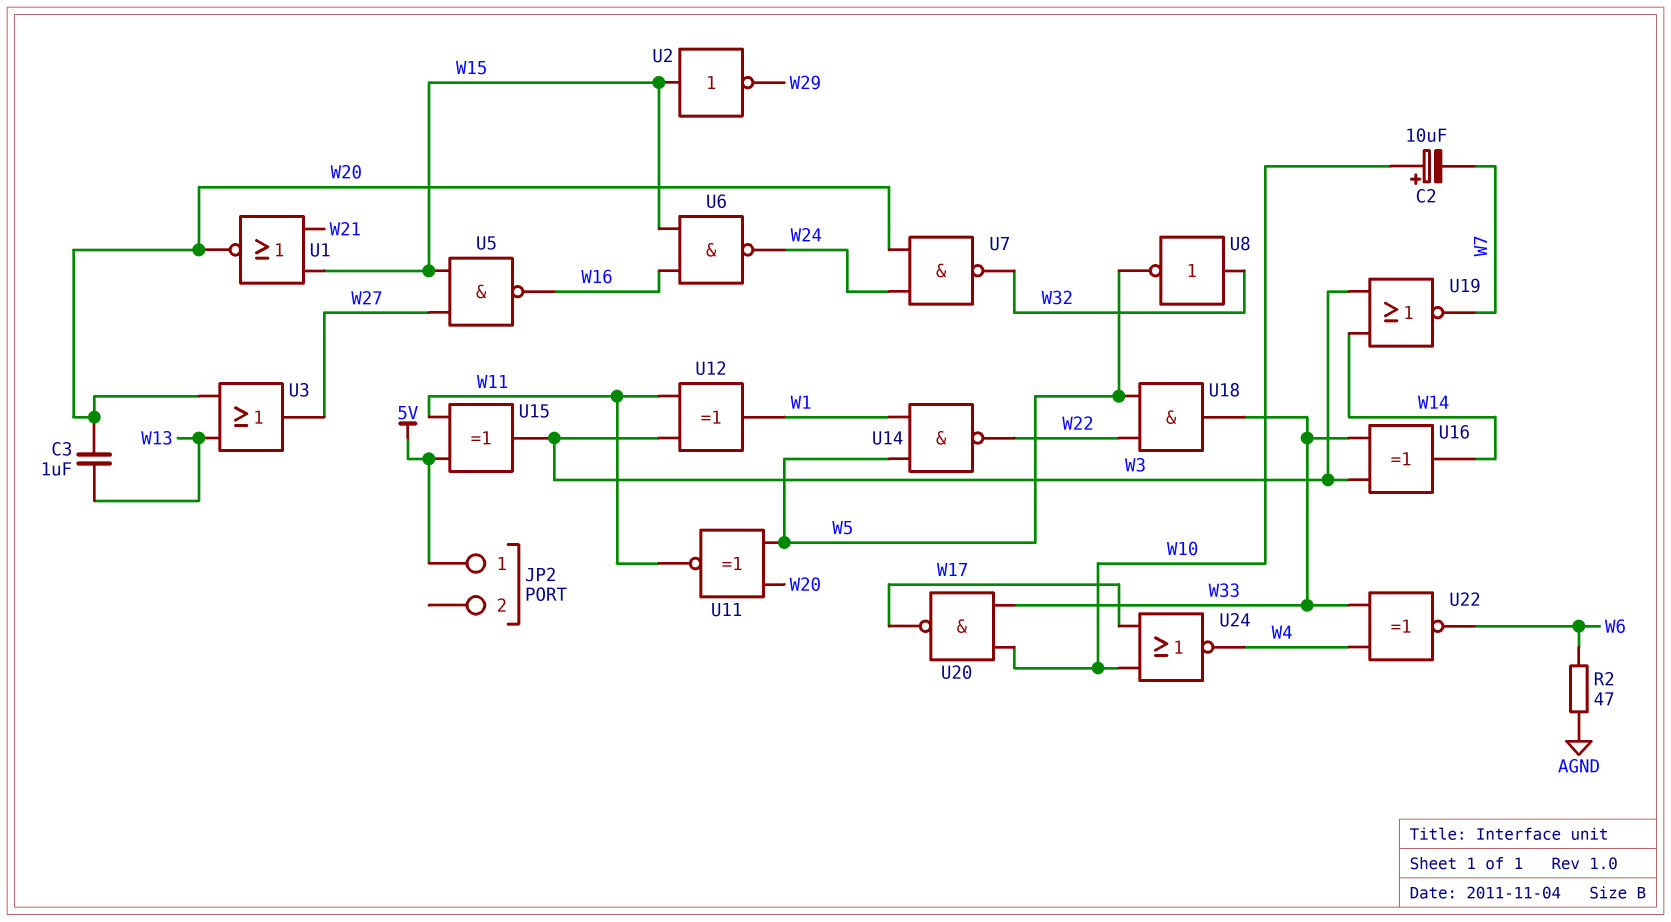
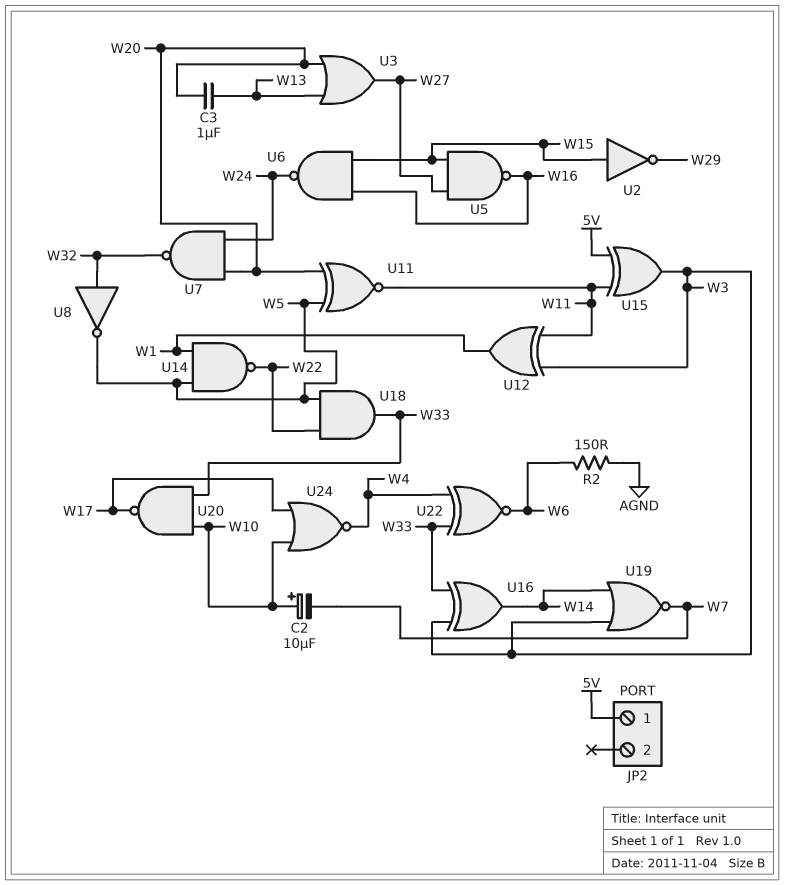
R2: 47 (AGND, W6) -> 150 (AGND, W6)
U1: NOR (in W15, in W21, out W20) -> none

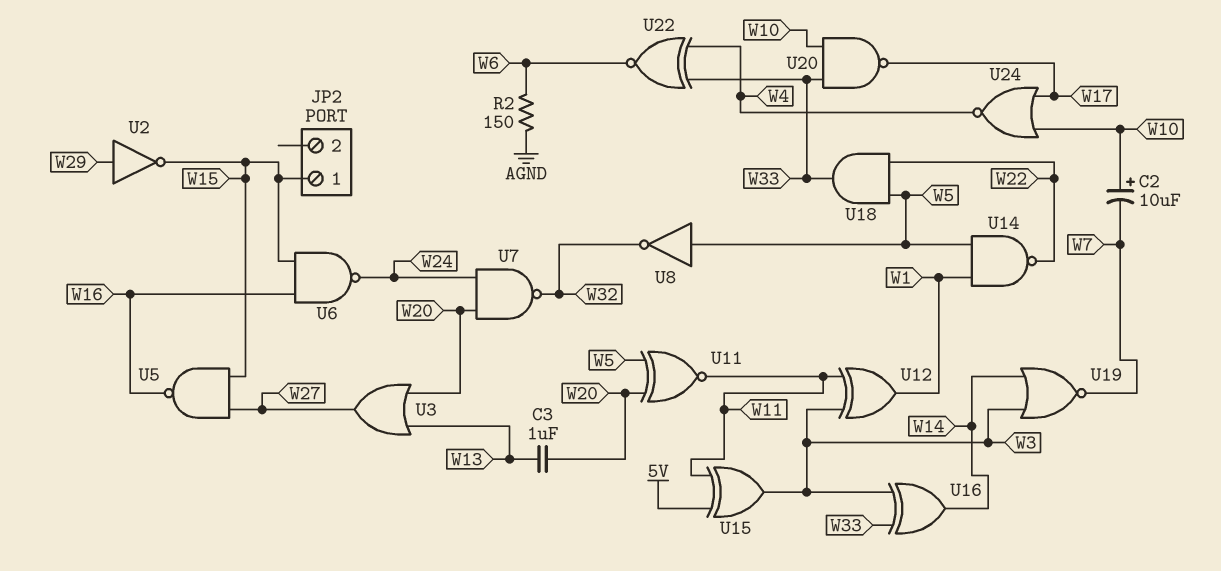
JP2 pin 1: 5V -> W15
U2: NOT (in W15, out W29) -> NOT (in W29, out W15)
U8: NOT (in W32, out W5) -> NOT (in W5, out W32)

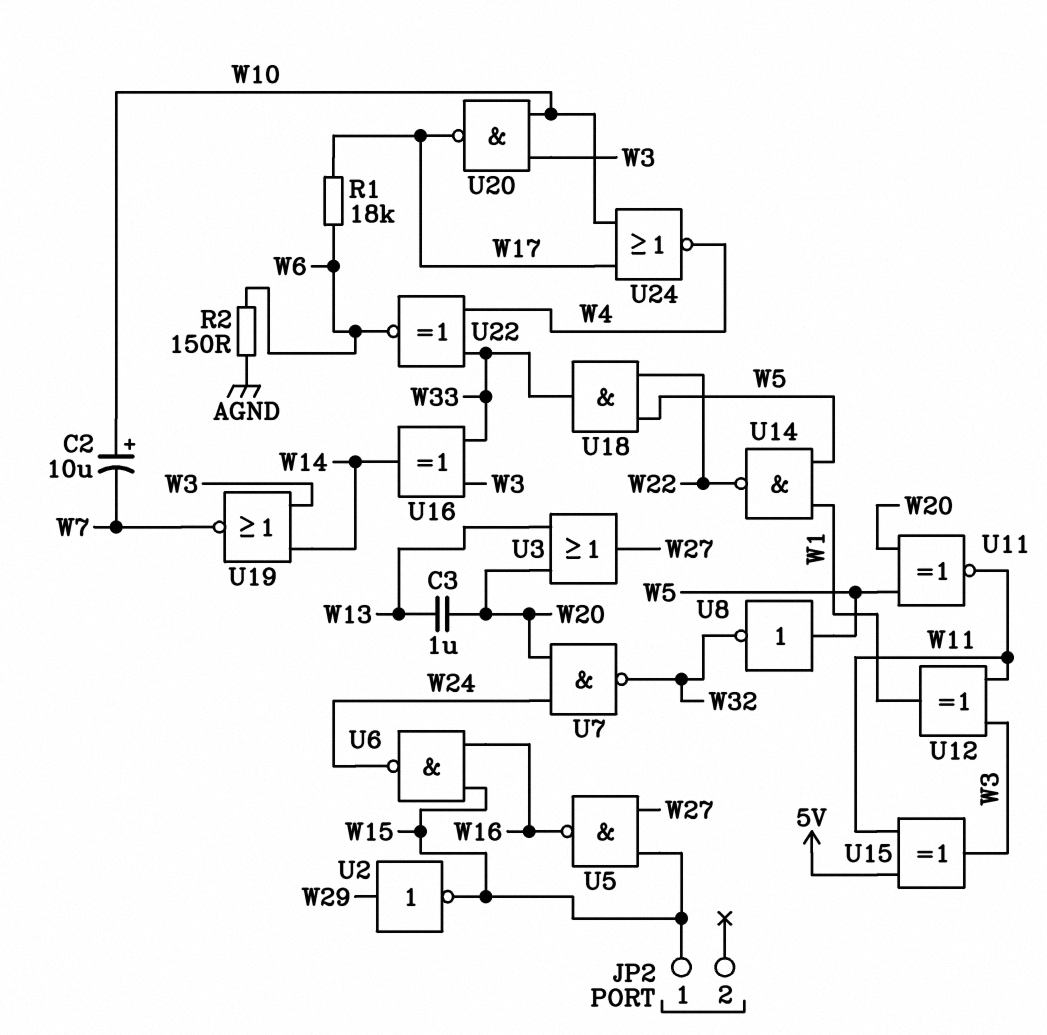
R1: none -> 18k (W6, W17)
U20: NAND (in W10, in W33, out W17) -> NAND (in W3, in W10, out W17)

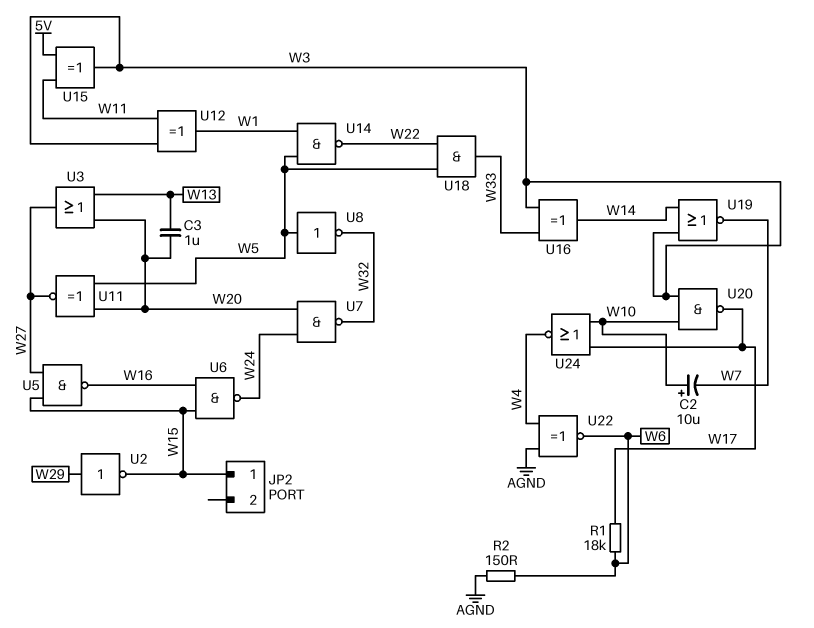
U11: XNOR (in W5, in W20, out W11) -> XNOR (in W5, in W20, out W27)
U22: XNOR (in W4, in W33, out W6) -> XNOR (in AGND, in W4, out W6)

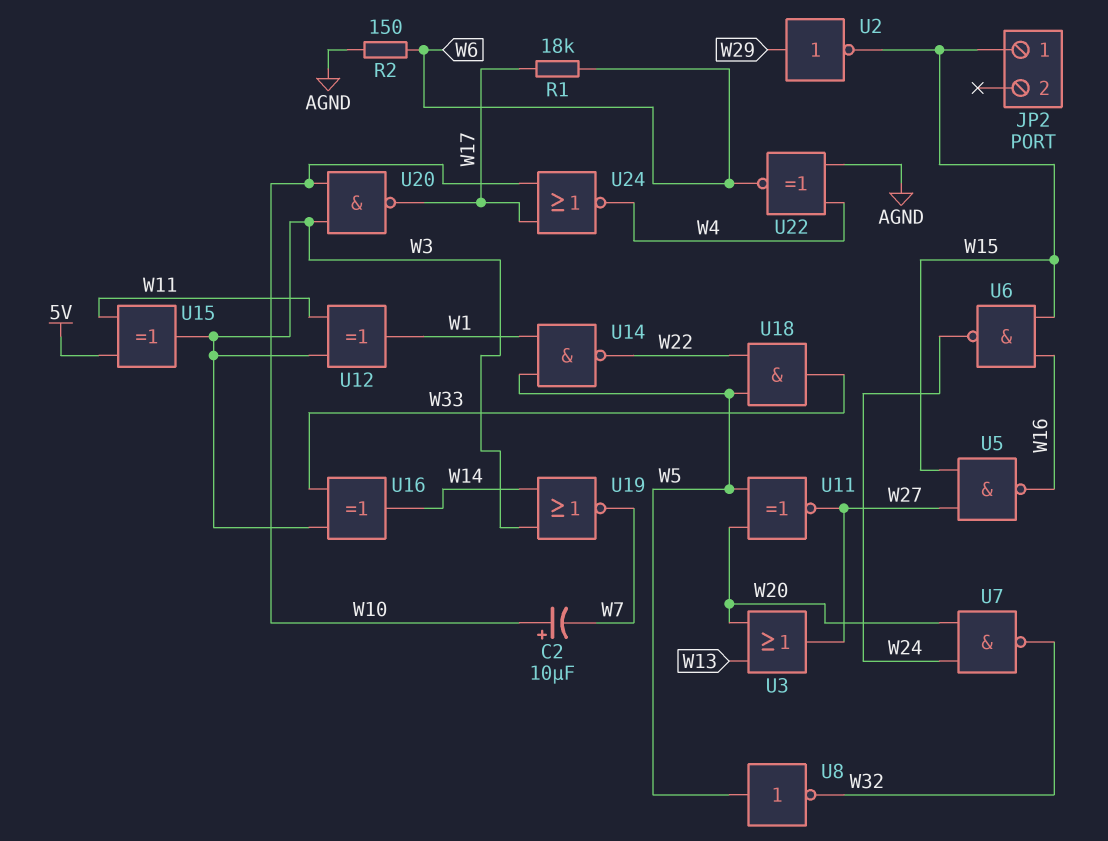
C3: 1uF (W13, W20) -> none

